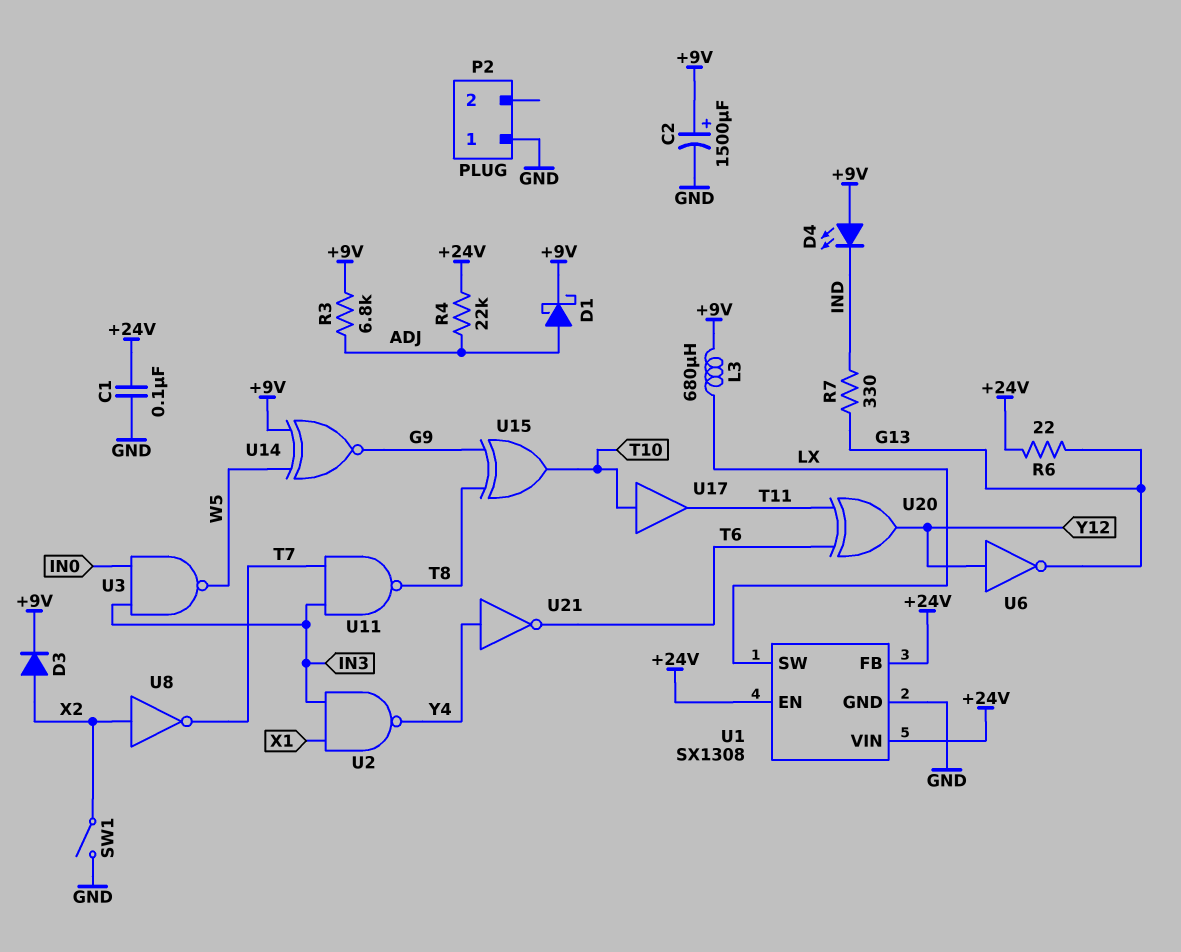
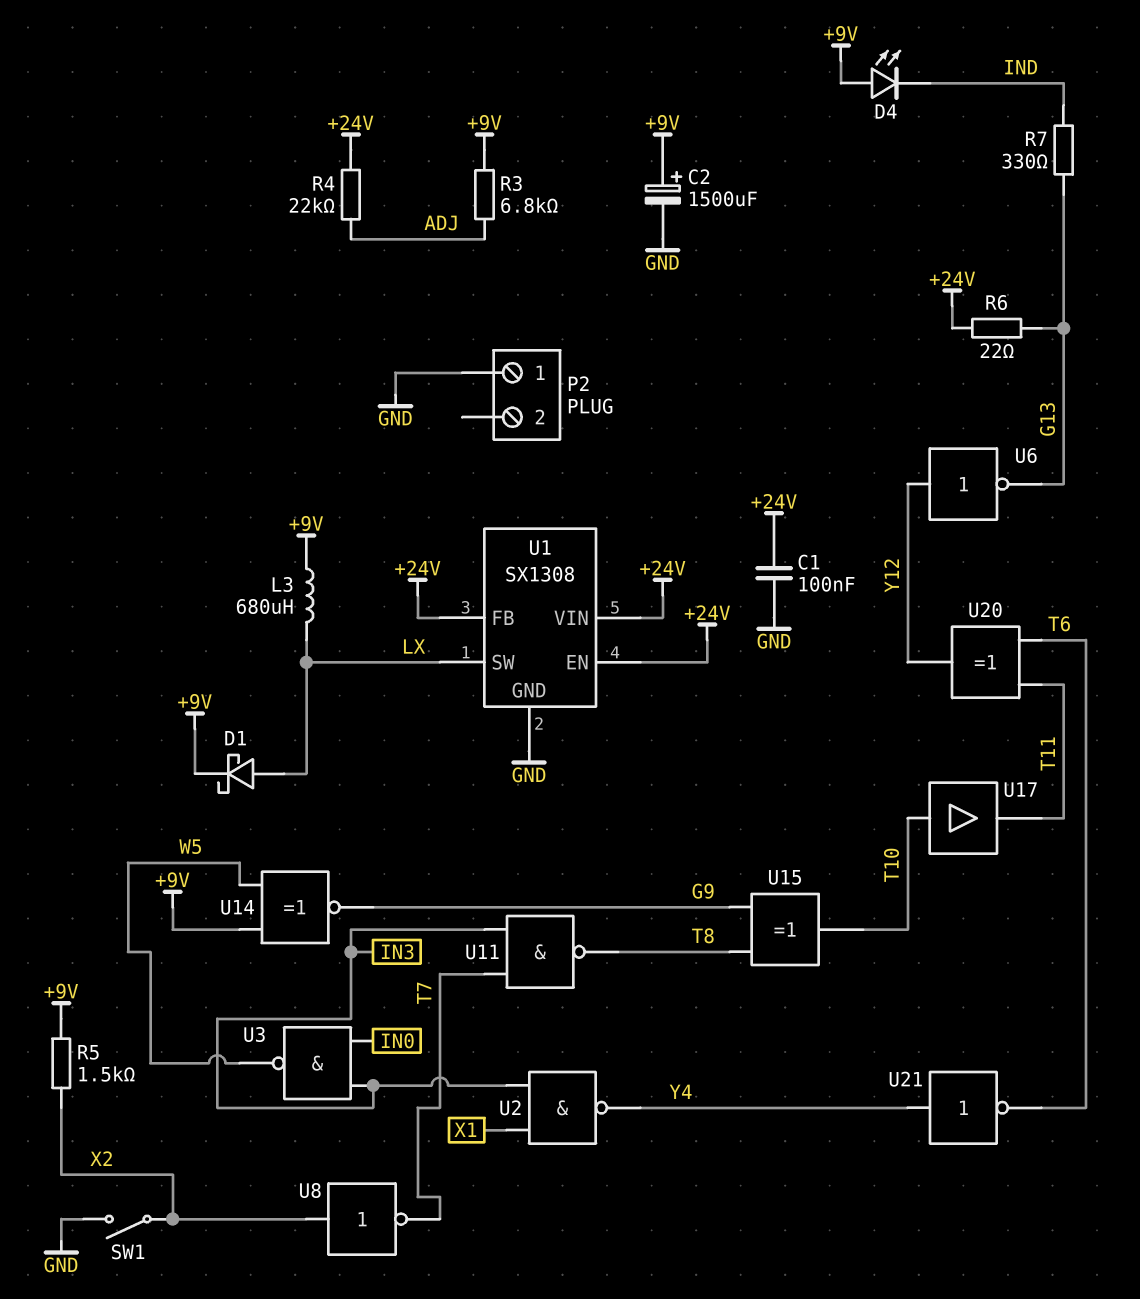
D1: schottky (A ADJ, K +9V) -> schottky (A LX, K +9V)
D3: diode (A X2, K +9V) -> none
R5: none -> 1.5k (+9V, X2)

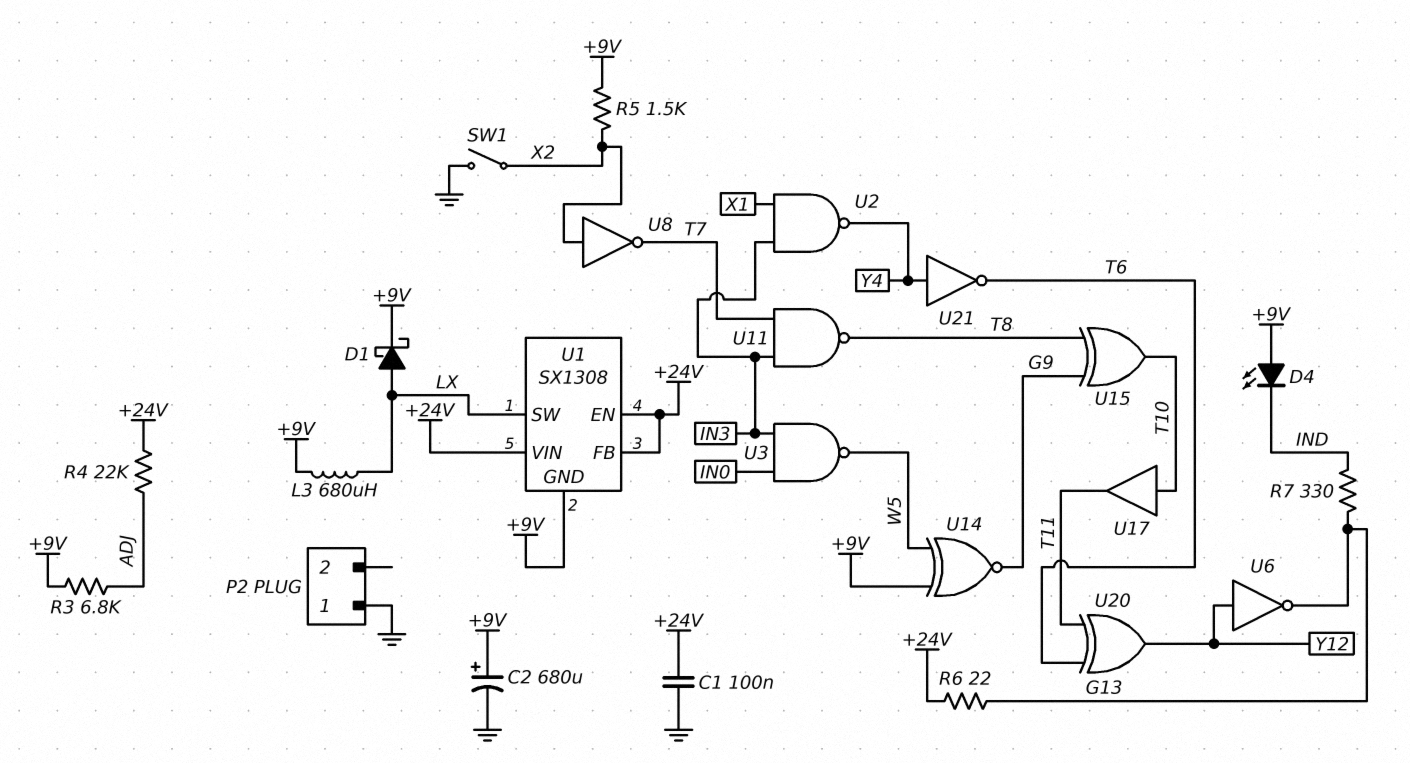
C2: 1500uF (plus +9V, minus GND) -> 680uF (plus +9V, minus GND)
U1 pin GND: GND -> +9V

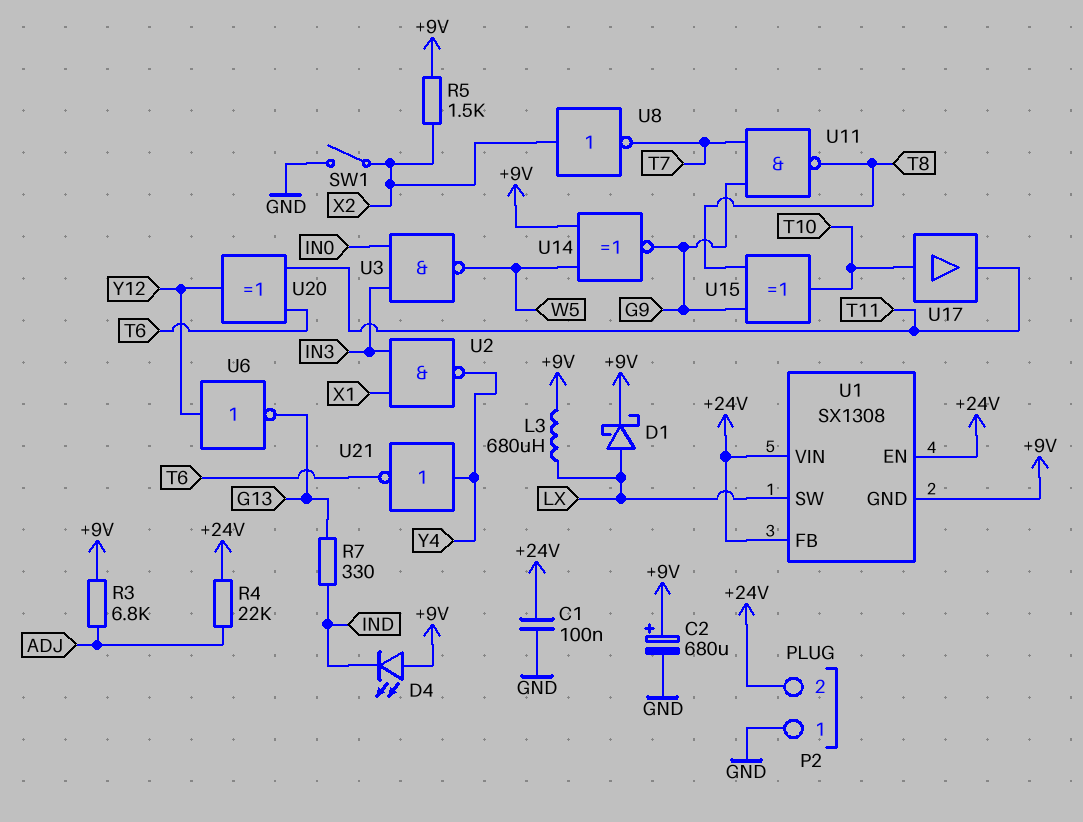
P2 pin 2: none -> +24V
R6: 22 (+24V, G13) -> none
U11: NAND (in IN3, in T7, out T8) -> NAND (in G9, in T7, out T8)

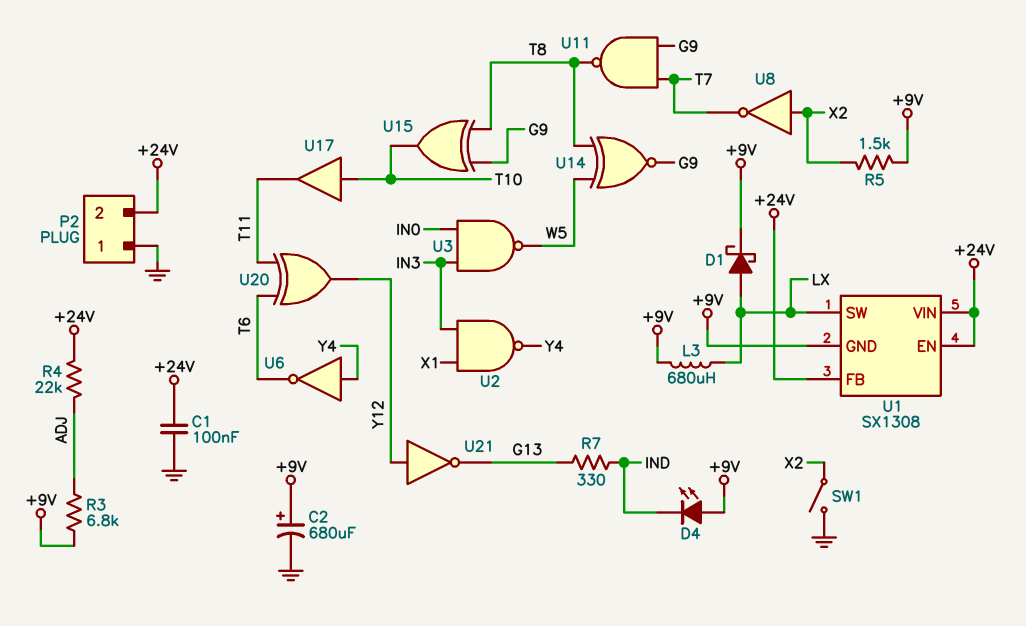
U6: NOT (in Y12, out G13) -> NOT (in Y4, out T6)
U14: XNOR (in +9V, in W5, out G9) -> XNOR (in T8, in W5, out G9)
U21: NOT (in Y4, out T6) -> NOT (in Y12, out G13)

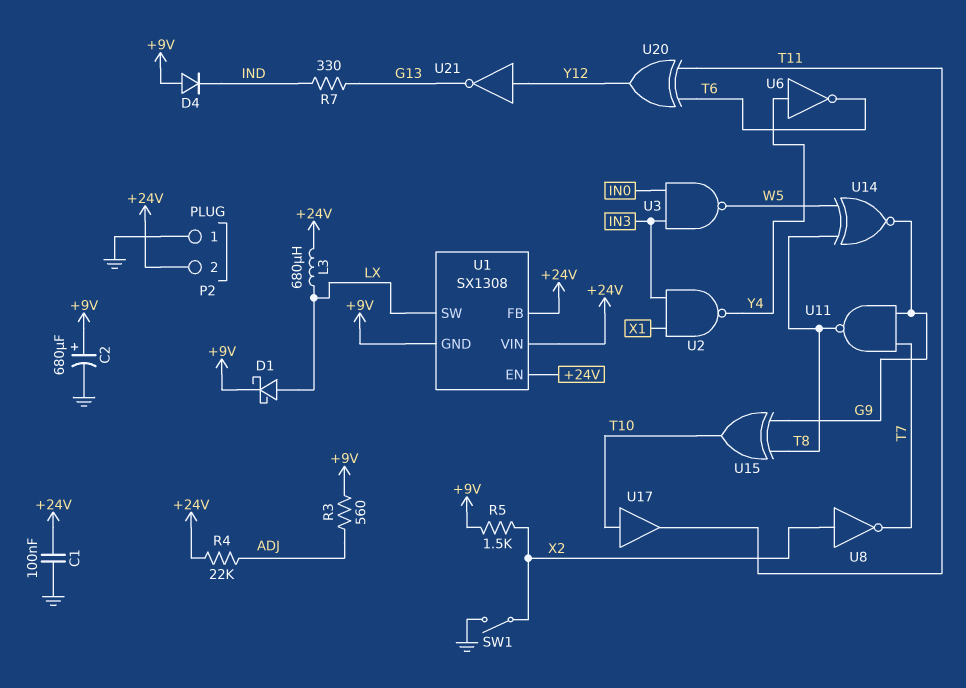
D4: LED (A +9V, K IND) -> diode (A +9V, K IND)
L3: 680uH (+9V, LX) -> 680uH (+24V, LX)
R3: 6.8k (+9V, ADJ) -> 560 (+9V, ADJ)

